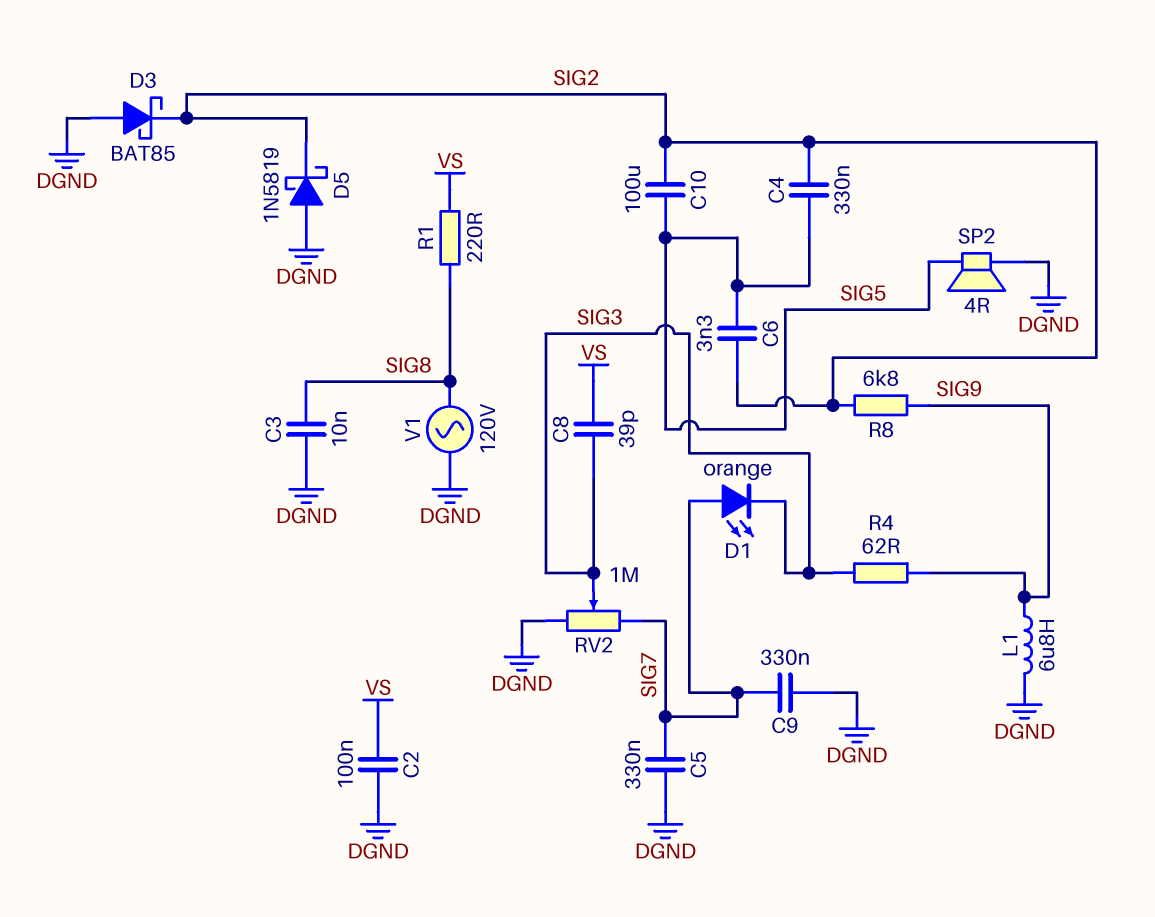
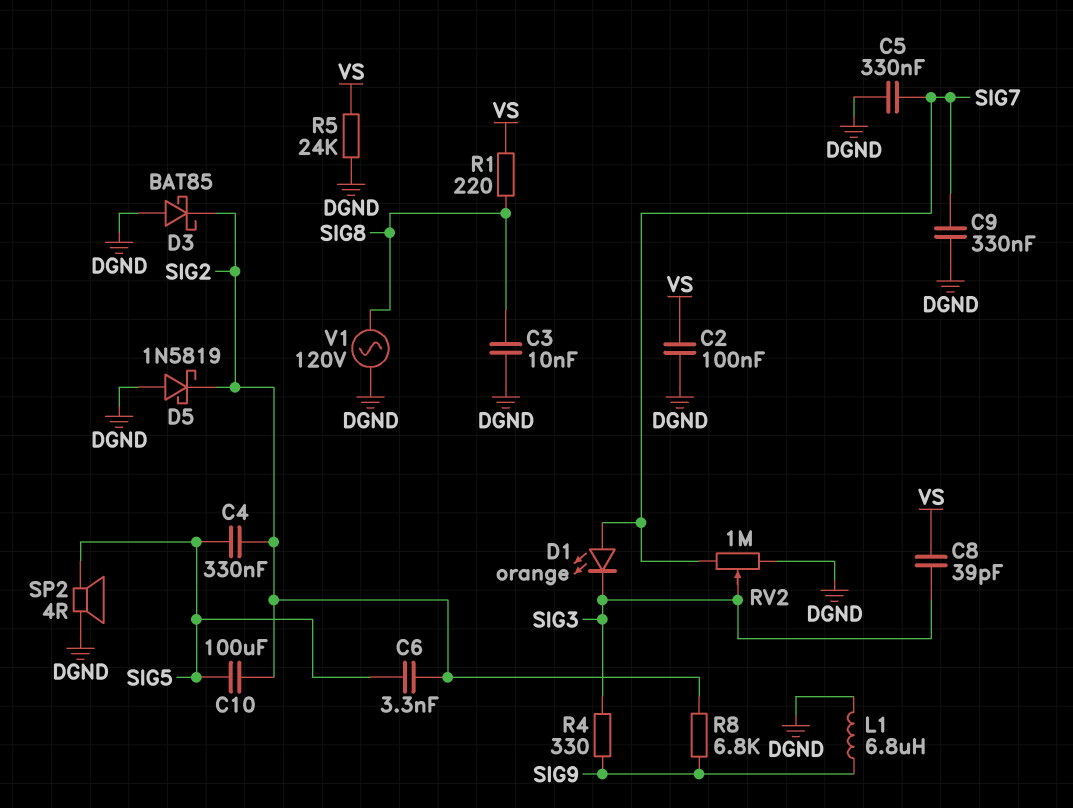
R4: 62 (SIG3, SIG9) -> 330 (SIG3, SIG9)
R5: none -> 24k (DGND, VS)

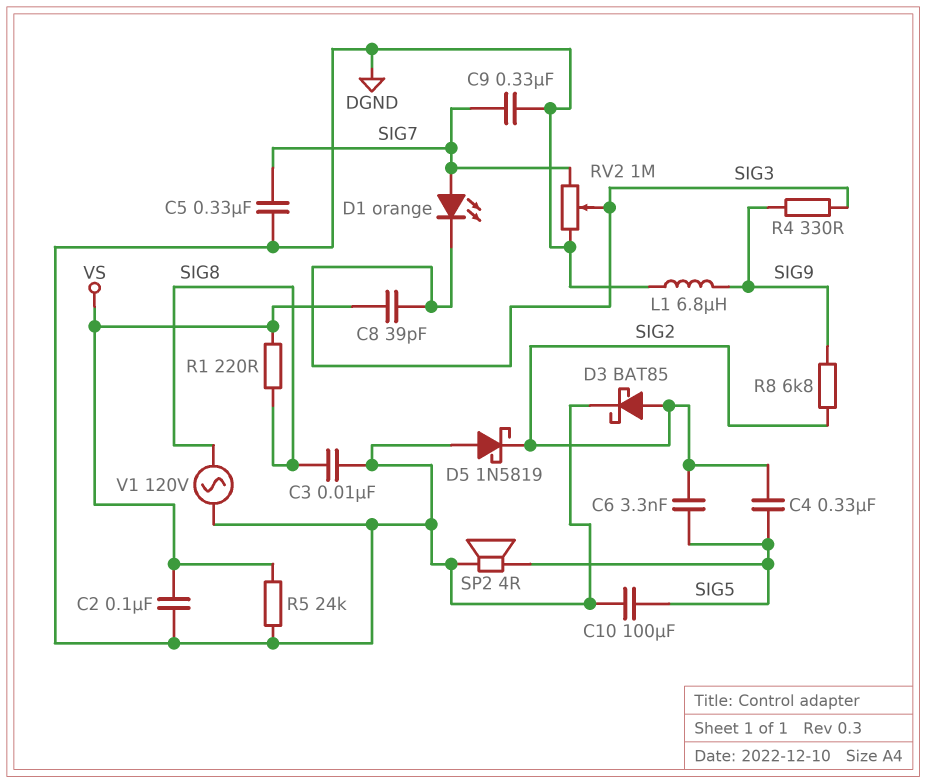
C10: 100uF (SIG2, SIG5) -> 100uF (DGND, SIG5)
D3: schottky BAT85 (A DGND, K SIG2) -> schottky BAT85 (A SIG2, K DGND)

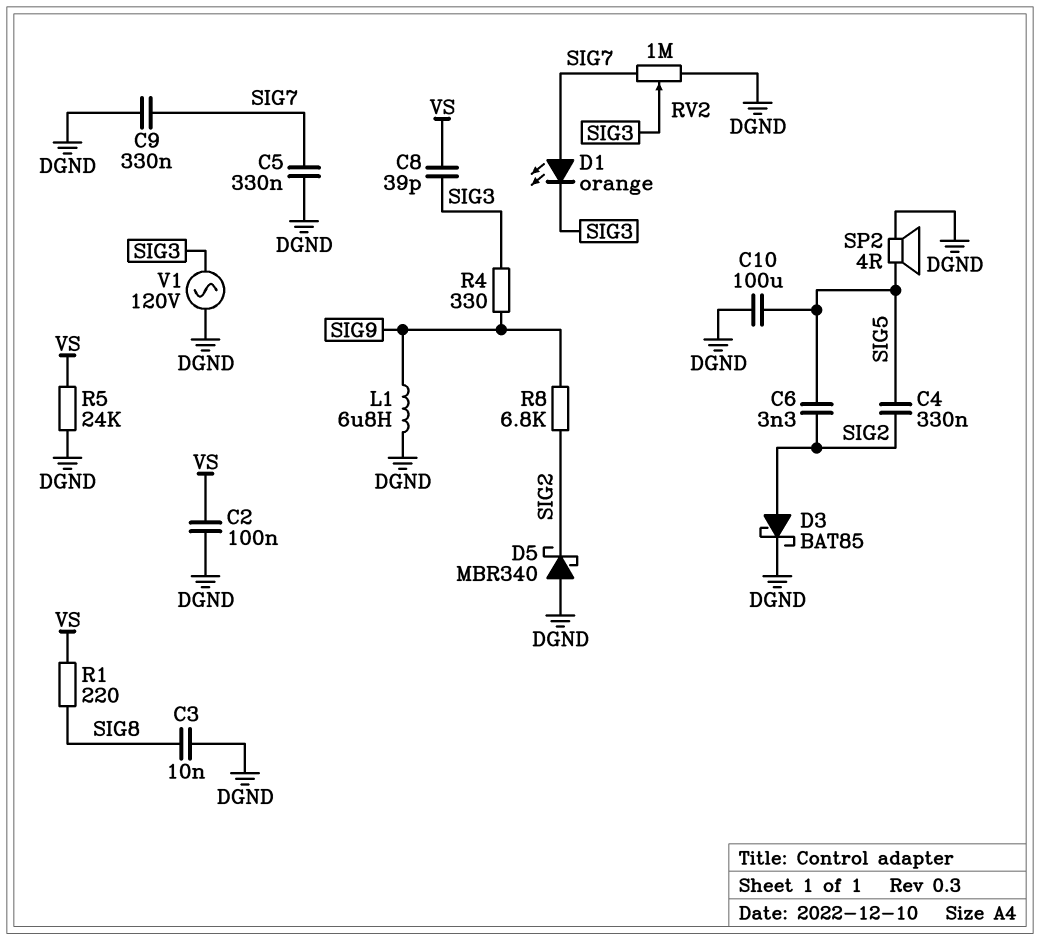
D5: schottky 1N5819 (A DGND, K SIG2) -> schottky MBR340 (A DGND, K SIG2)
V1: AC 120V (DGND, SIG8) -> AC 120V (DGND, SIG3)

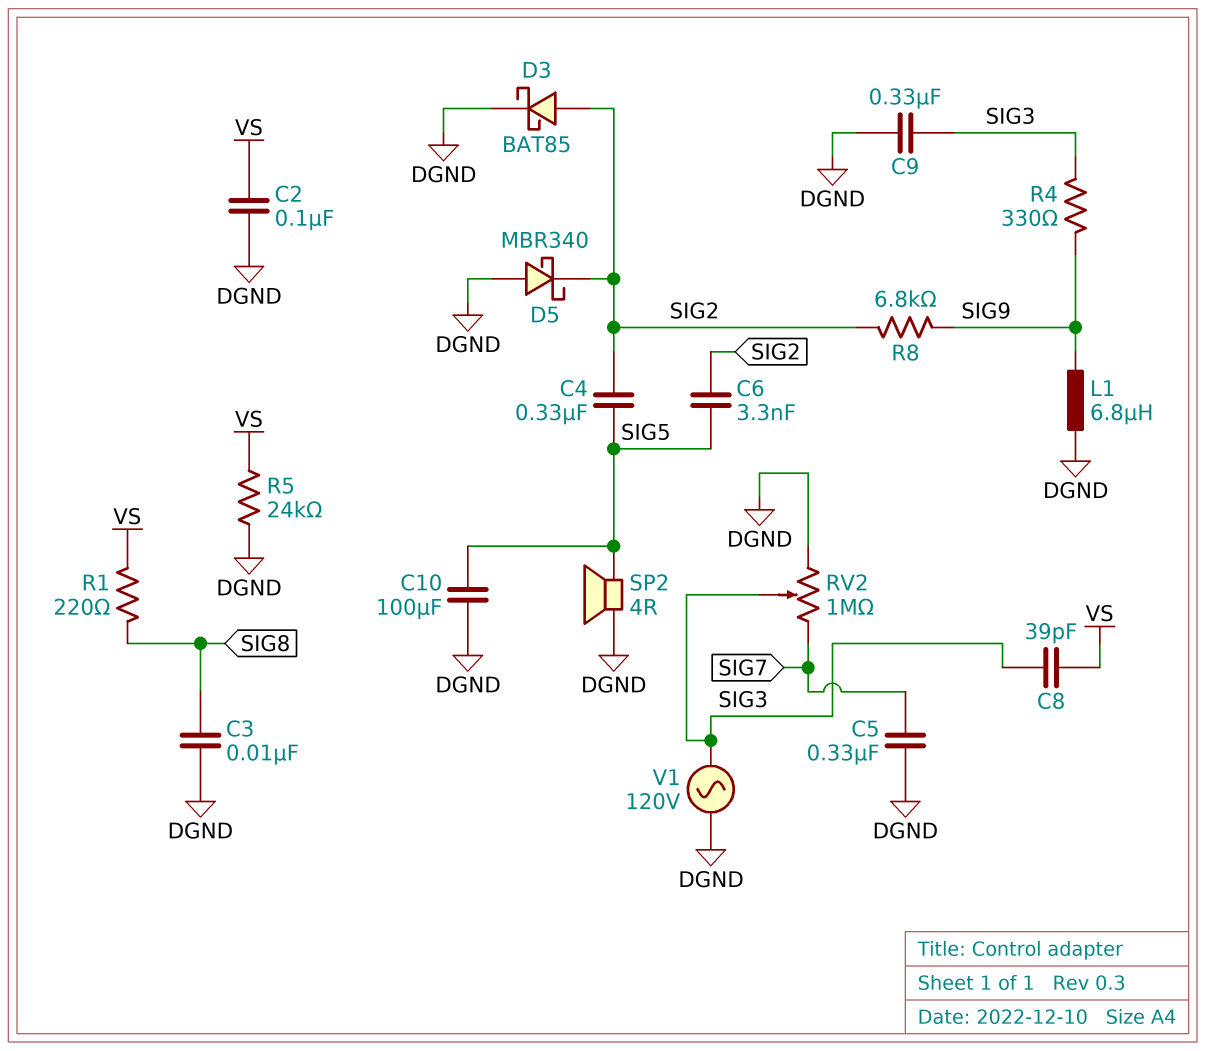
C9: 330nF (DGND, SIG7) -> 330nF (DGND, SIG3)
D1: LED orange (A SIG7, K SIG3) -> none

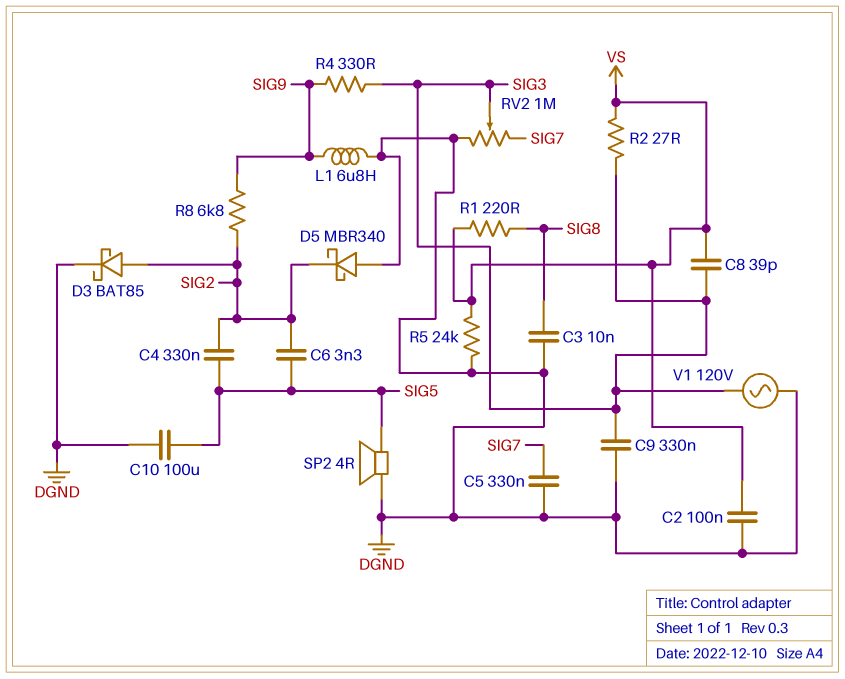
R2: none -> 27 (SIG3, VS)

